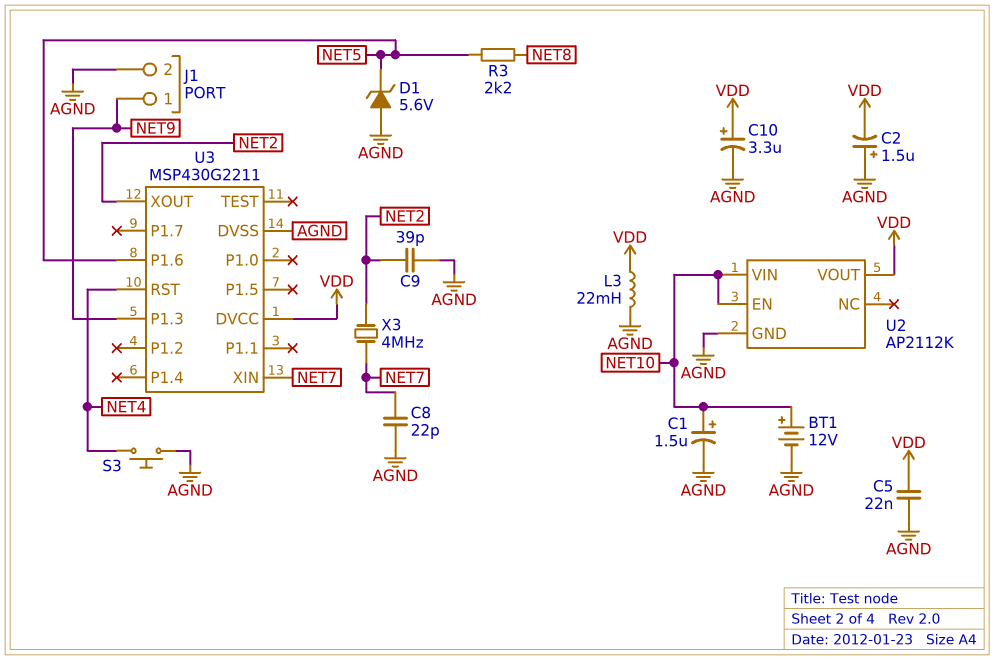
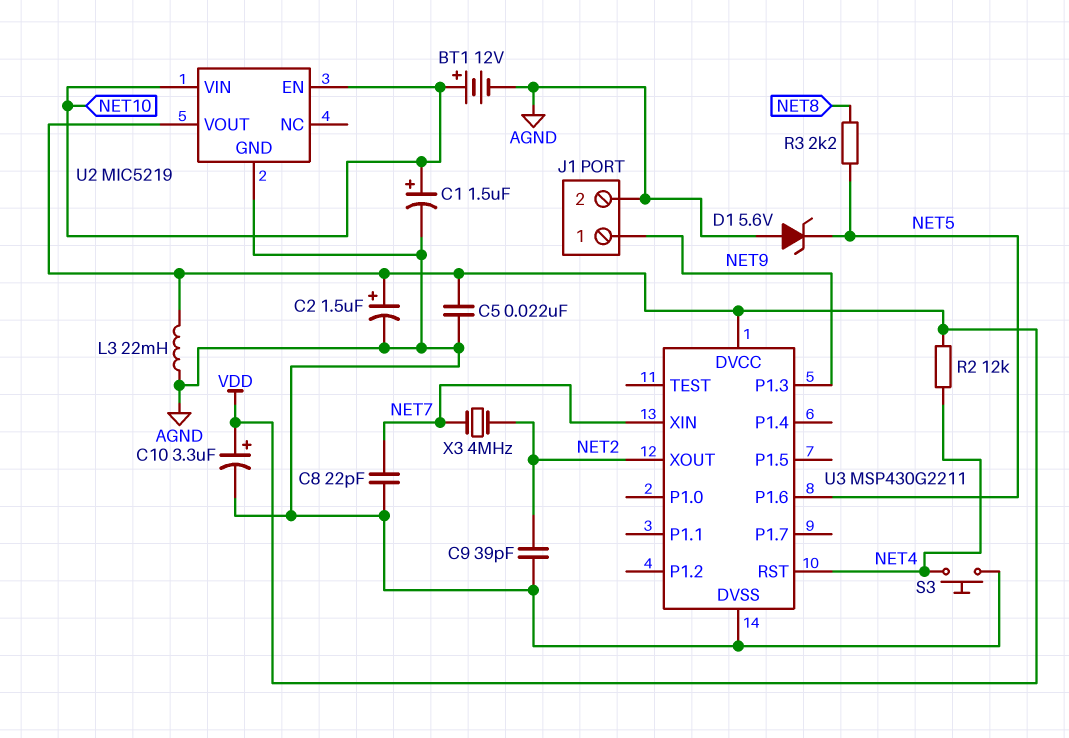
C2: 1.5uF (plus AGND, minus VDD) -> 1.5uF (plus VDD, minus AGND)
R2: none -> 12k (NET4, VDD)
U2: AP2112K -> MIC5219

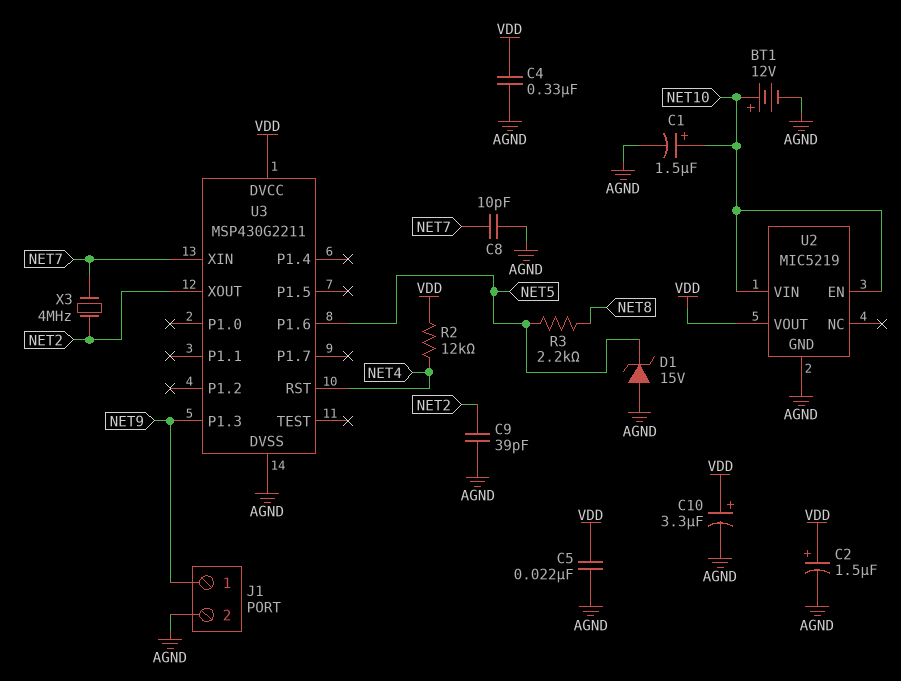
C4: none -> 330nF (AGND, VDD)
C8: 22pF (AGND, NET7) -> 10pF (AGND, NET7)
D1: zener 5.6V (A AGND, K NET5) -> zener 15V (A AGND, K NET5)
L3: 22mH (AGND, VDD) -> none
S3: button (AGND, NET4) -> none

